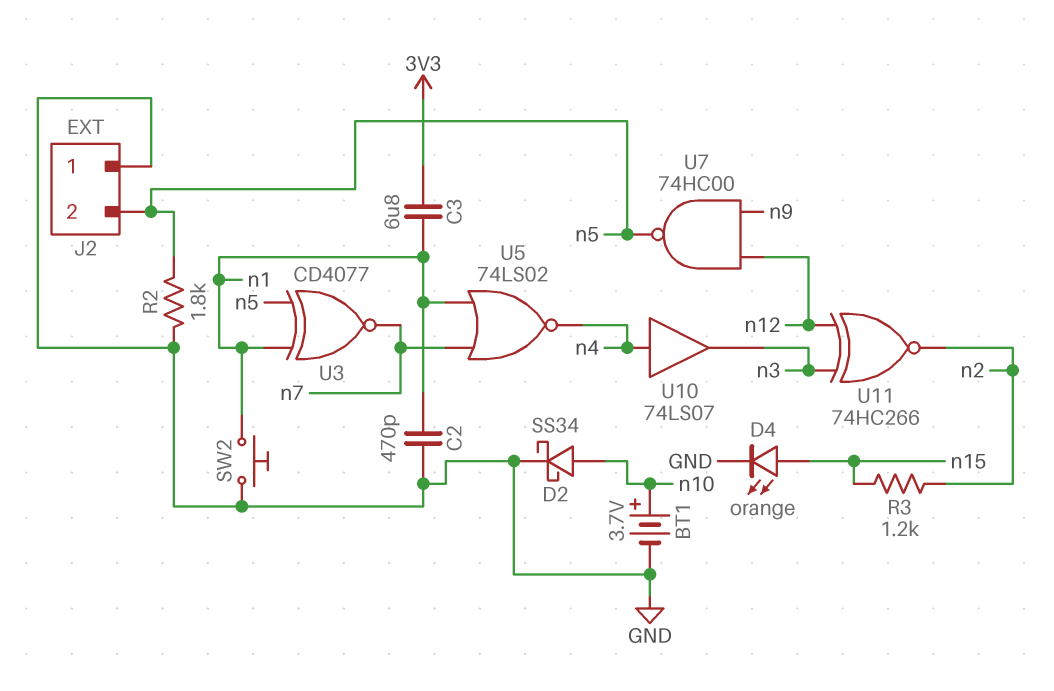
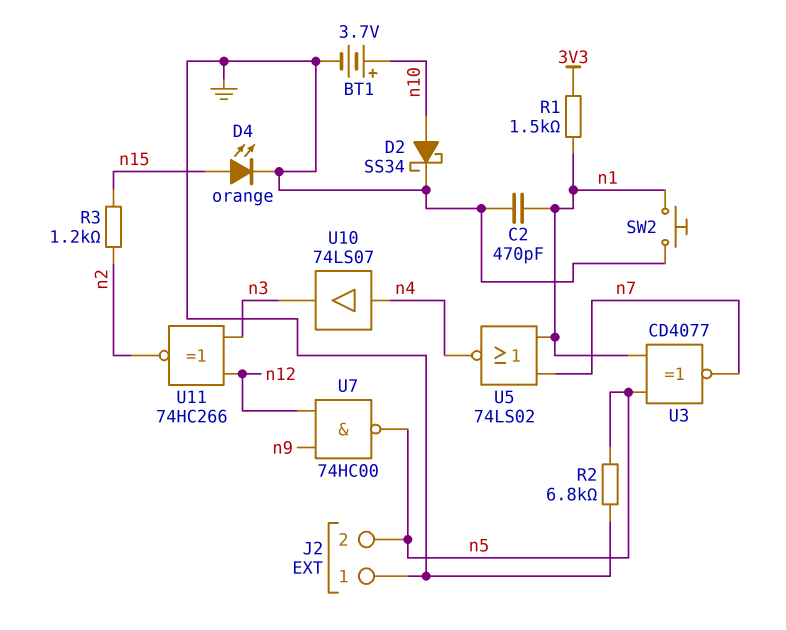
C3: 6.8uF (3V3, n1) -> none
R1: none -> 1.5k (3V3, n1)
R2: 1.8k (GND, n5) -> 6.8k (GND, n5)

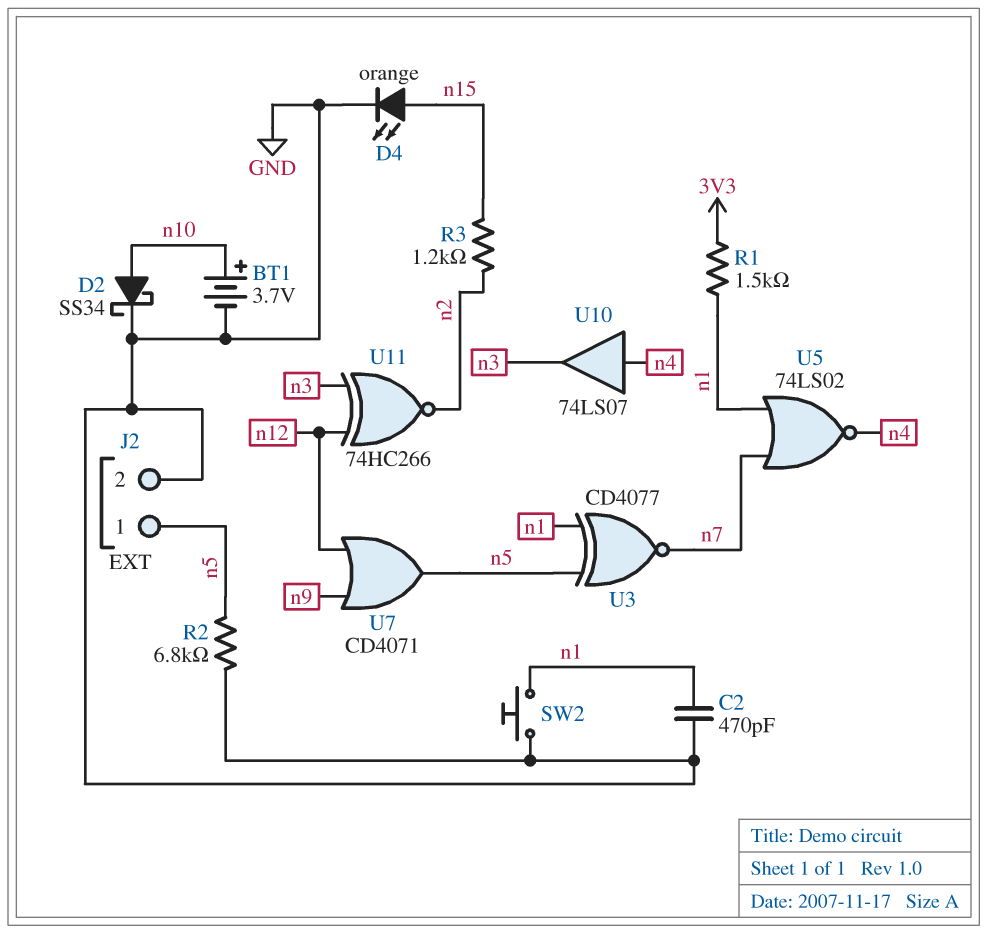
J2 pin 1: GND -> n5
J2 pin 2: n5 -> GND
U7: NAND 74HC00 (in n9, in n12, out n5) -> OR CD4071 (in n9, in n12, out n5)

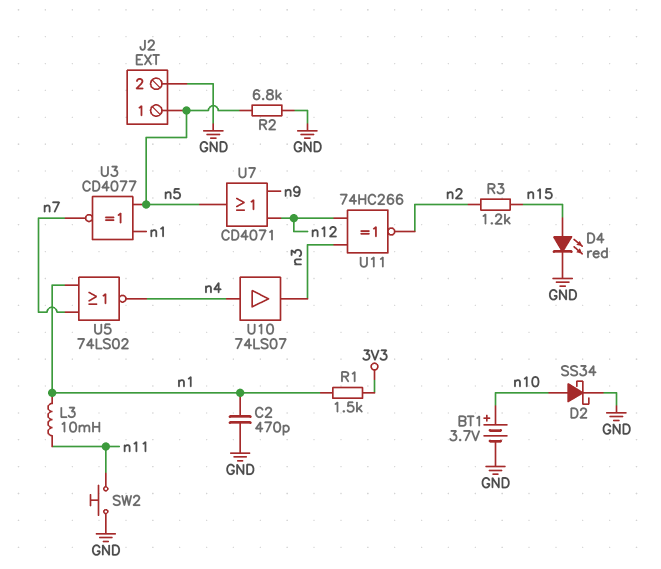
D4: LED orange (A n15, K GND) -> LED red (A n15, K GND)
L3: none -> 10mH (n1, n11)
SW2: button (GND, n1) -> button (GND, n11)

